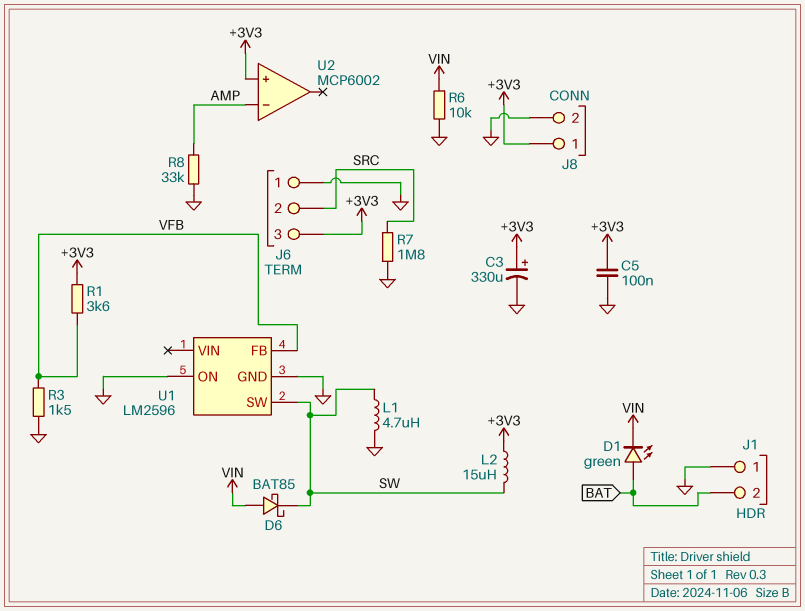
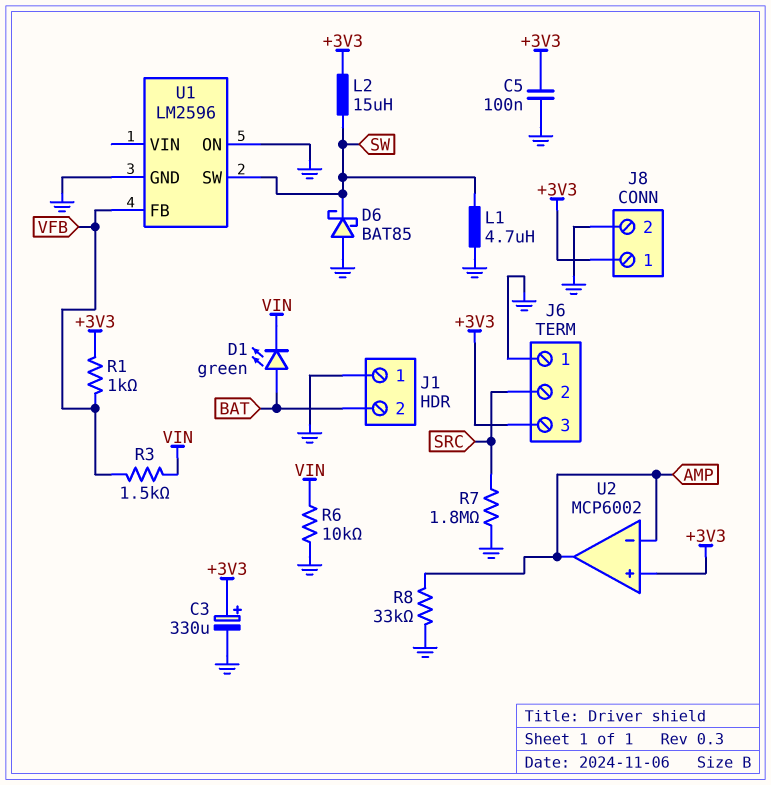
D6: schottky BAT85 (A VIN, K SW) -> schottky BAT85 (A GND, K SW)
R1: 3.6k (+3V3, VFB) -> 1k (+3V3, VFB)
R3: 1.5k (GND, VFB) -> 1.5k (VFB, VIN)
U2 pin out: none -> AMP

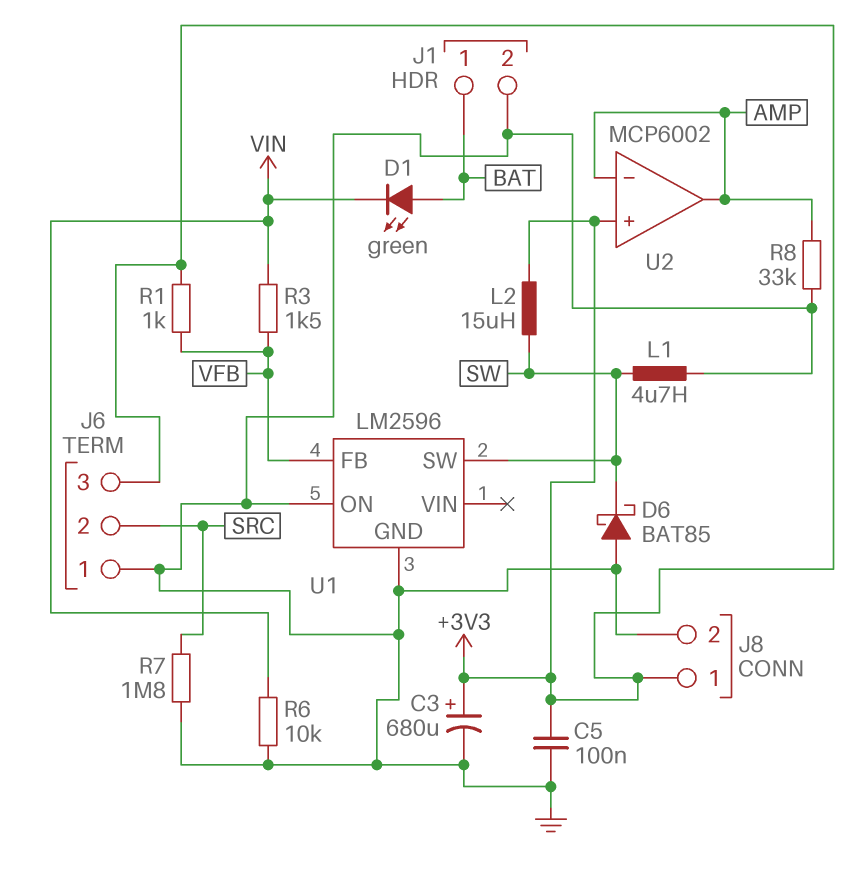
C3: 330uF (plus +3V3, minus GND) -> 680uF (plus +3V3, minus GND)
J1 pin 1: GND -> BAT
J1 pin 2: BAT -> GND

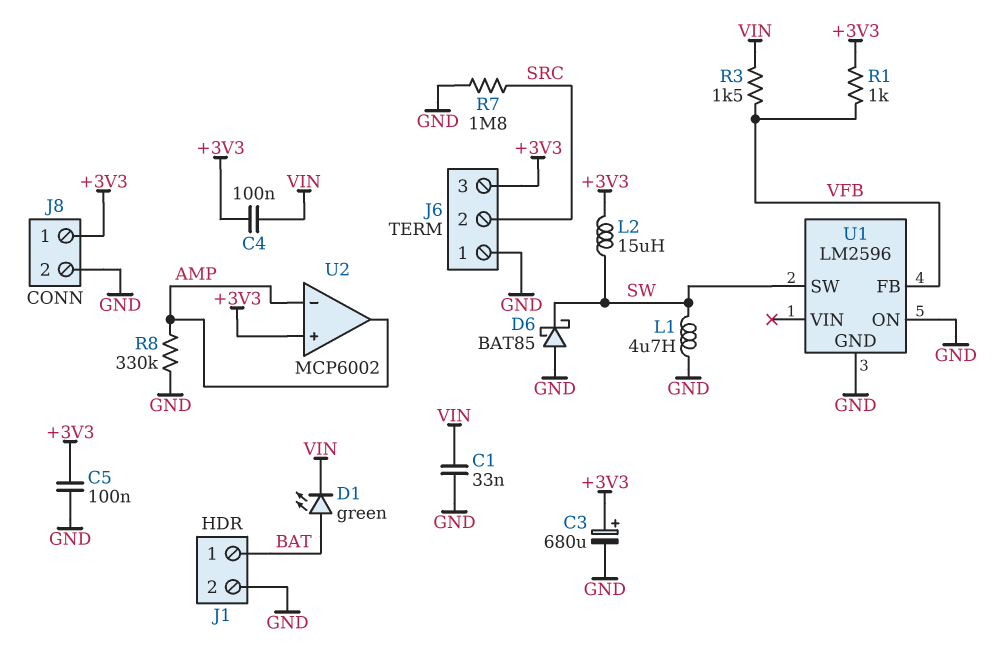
C1: none -> 33nF (GND, VIN)
C4: none -> 100nF (+3V3, VIN)
R6: 10k (GND, VIN) -> none
R8: 33k (AMP, GND) -> 330k (AMP, GND)

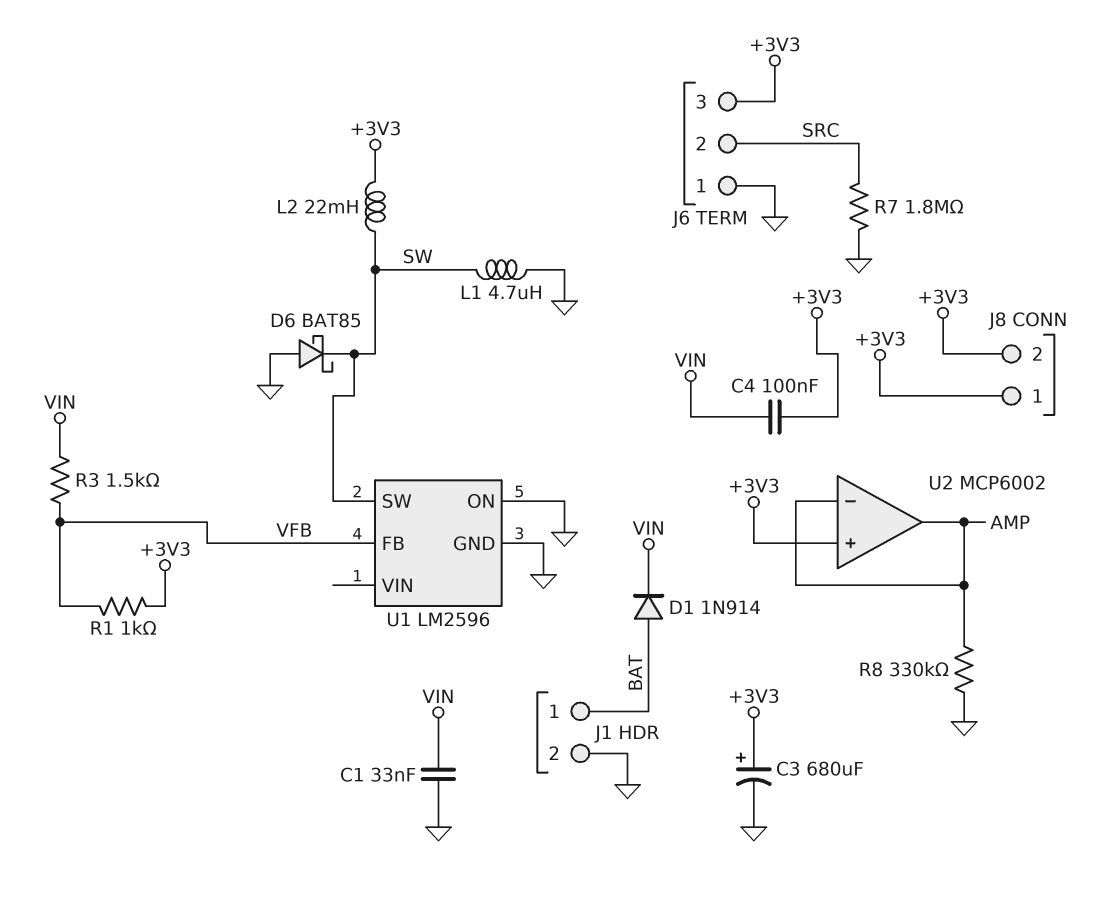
C5: 100nF (+3V3, GND) -> none
D1: LED green (A BAT, K VIN) -> diode 1N914 (A BAT, K VIN)
J8 pin 2: GND -> +3V3
L2: 15uH (+3V3, SW) -> 22mH (+3V3, SW)

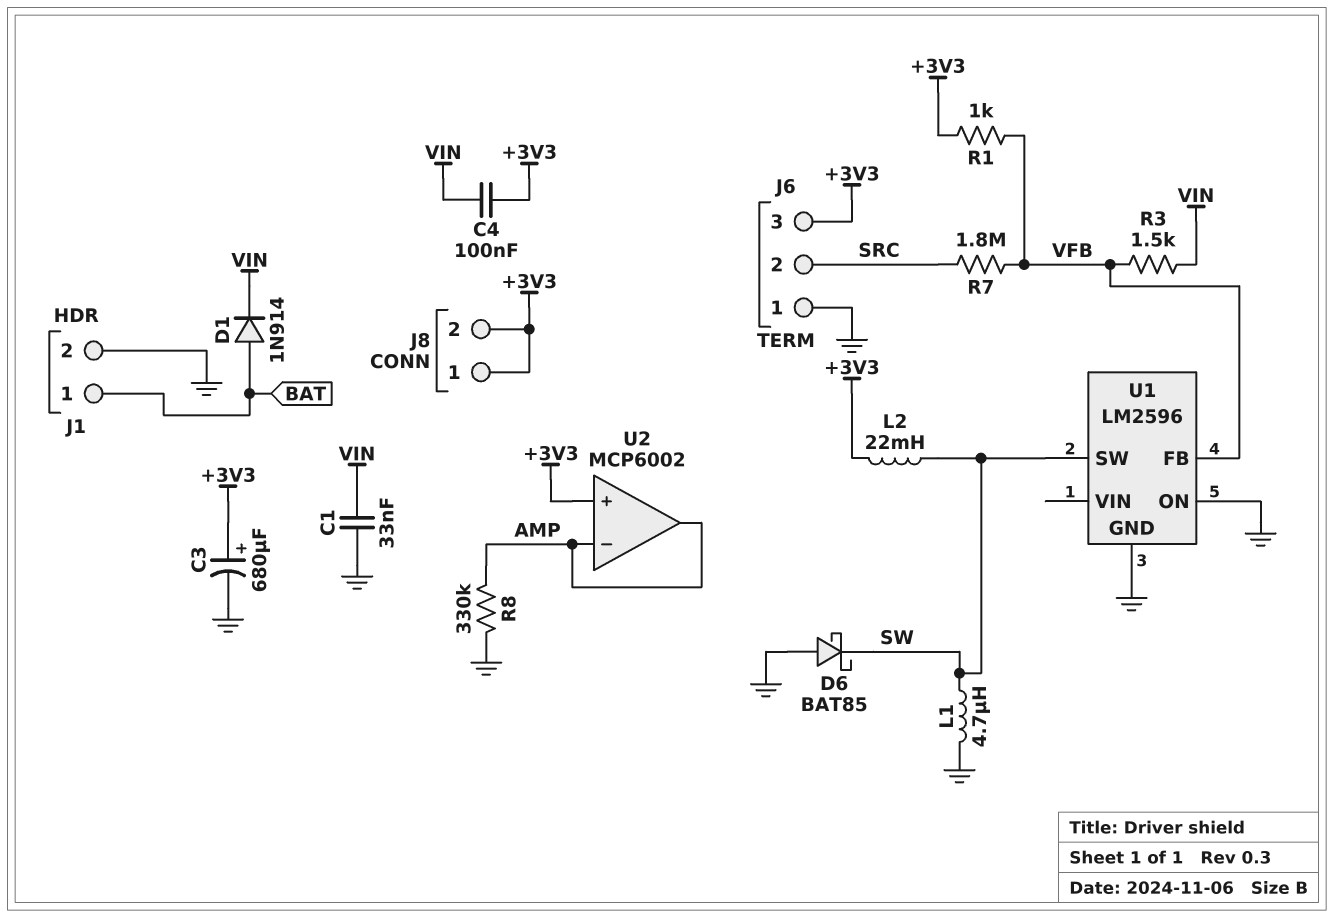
R7: 1.8M (GND, SRC) -> 1.8M (SRC, VFB)

